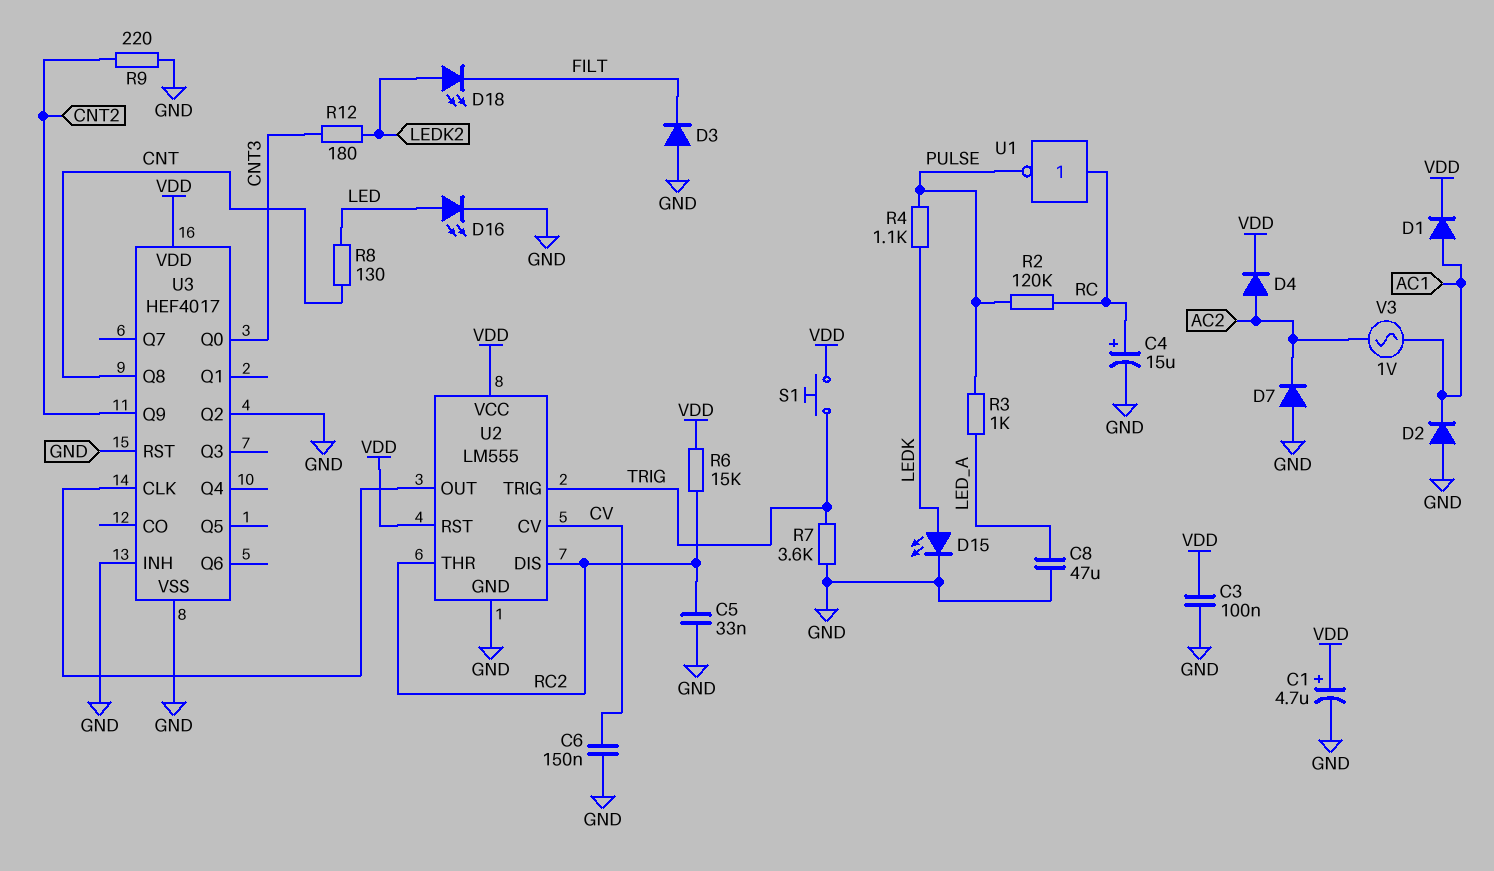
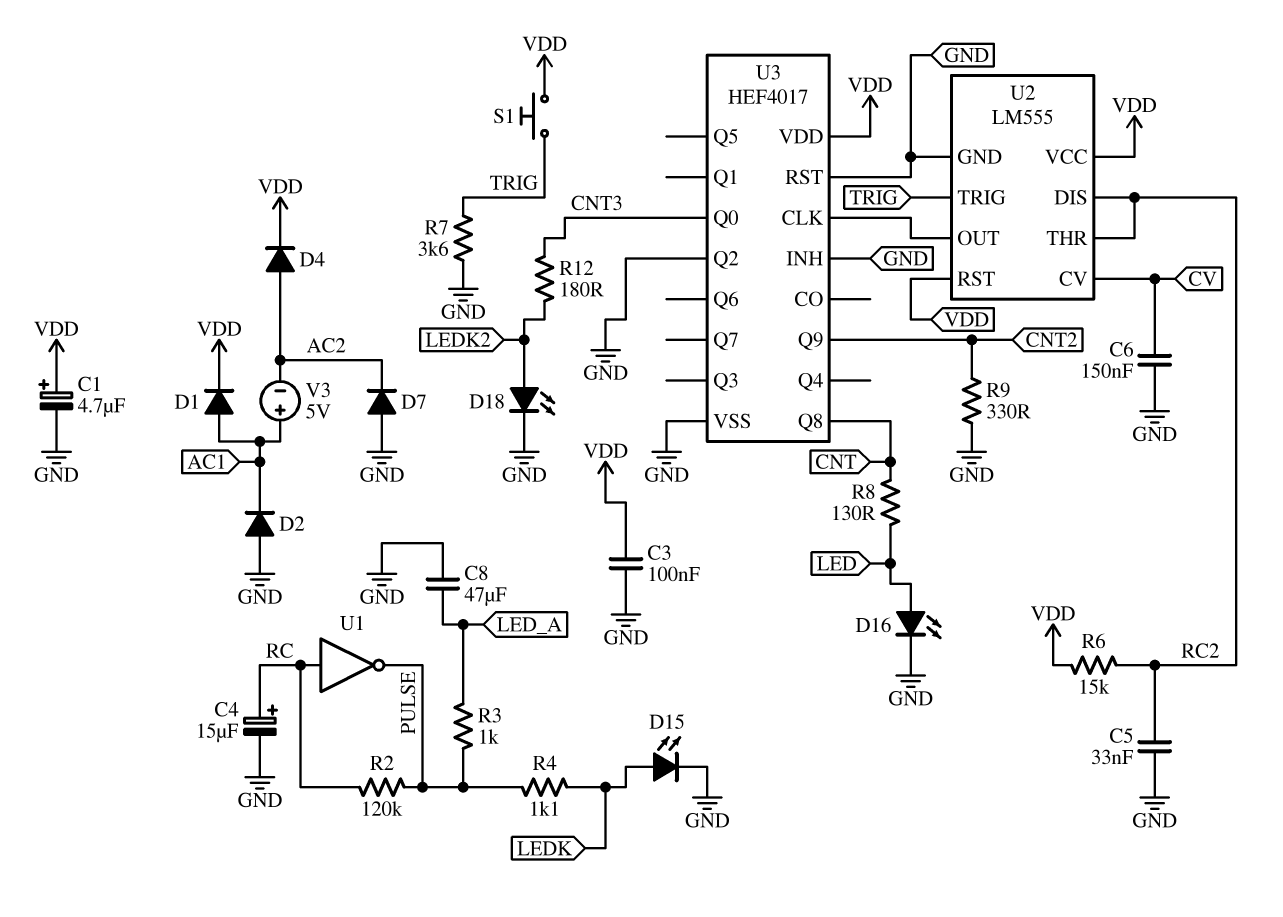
D3: diode (A GND, K FILT) -> none
D18: LED (A LEDK2, K FILT) -> LED (A LEDK2, K GND)
R9: 220 (CNT2, GND) -> 330 (CNT2, GND)
V3: AC 1V (AC1, AC2) -> 5V (plus AC1, minus AC2)

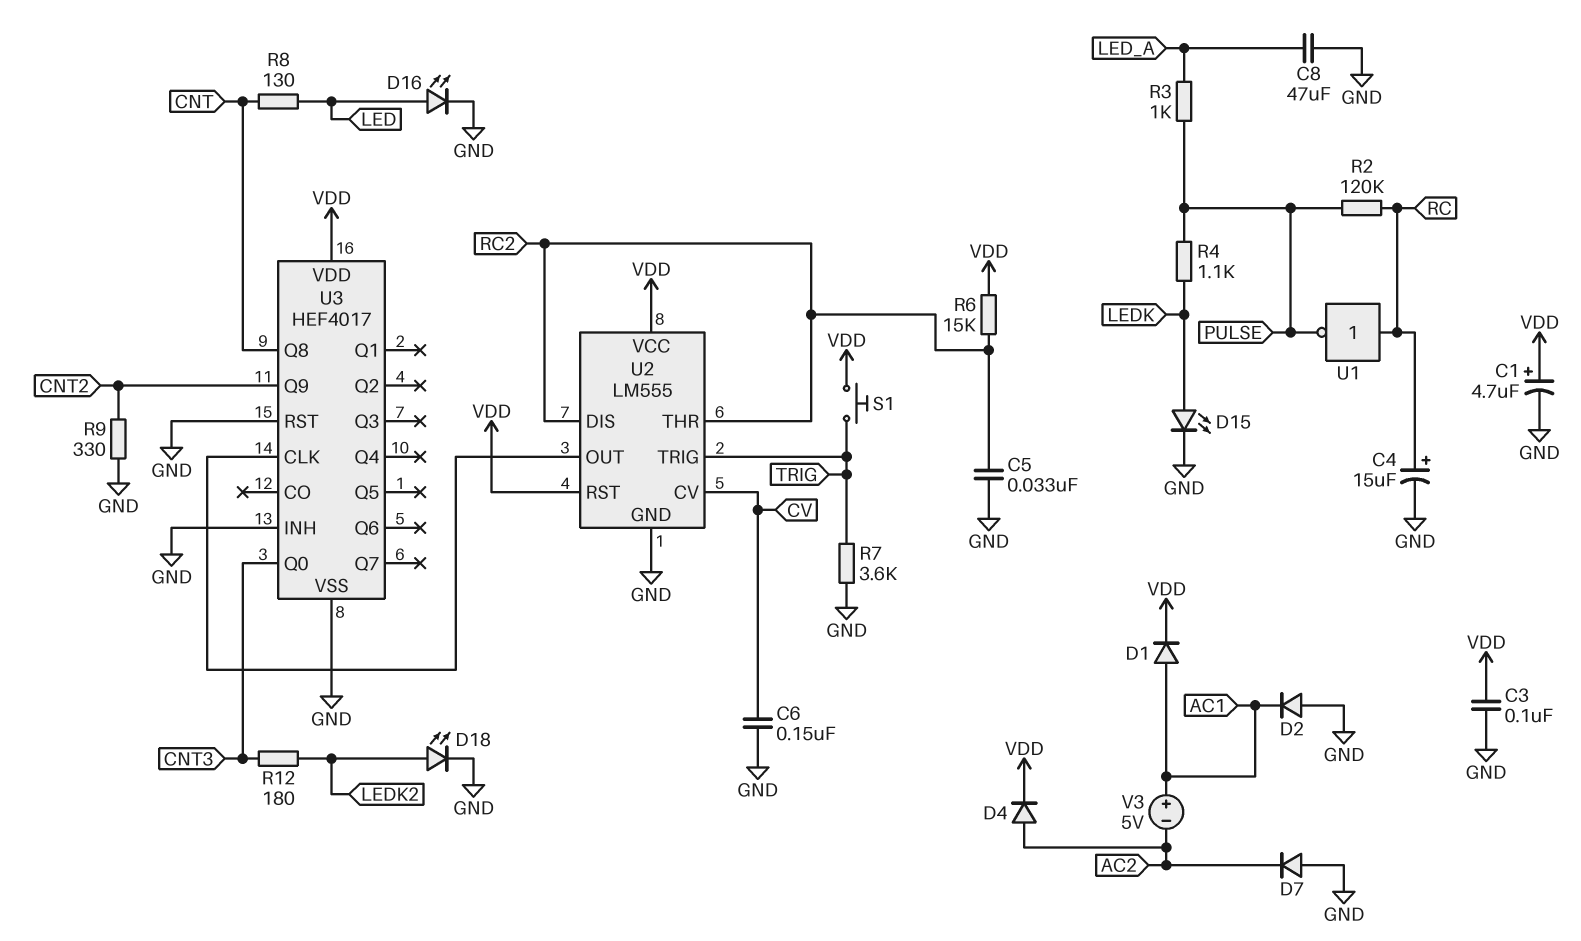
U3 pin Q2: GND -> none

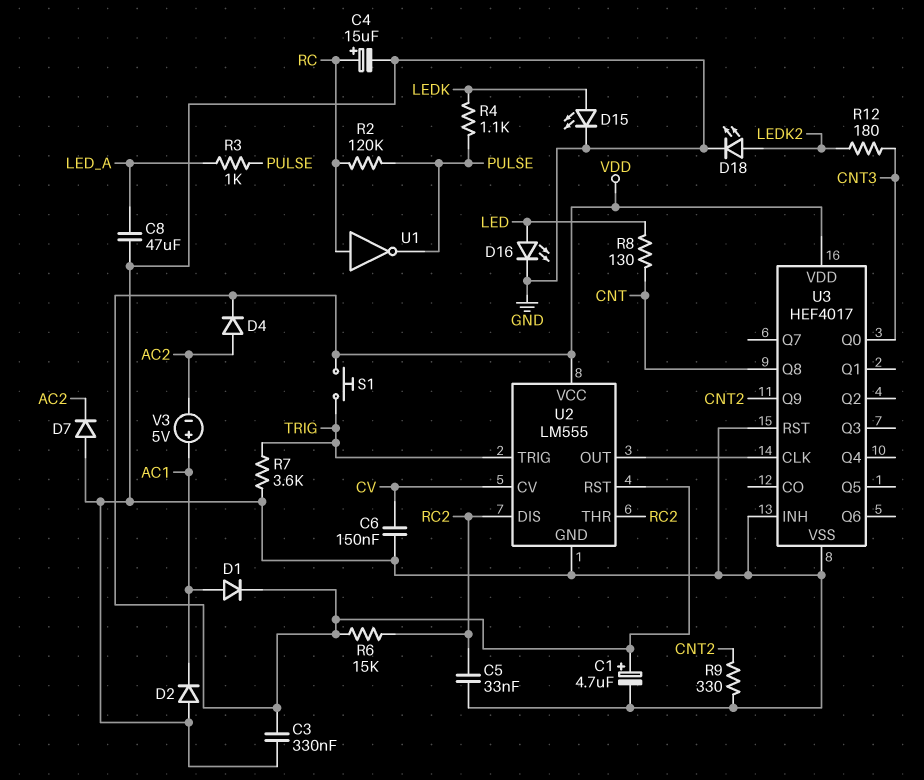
C3: 100nF (GND, VDD) -> 330nF (GND, VDD)

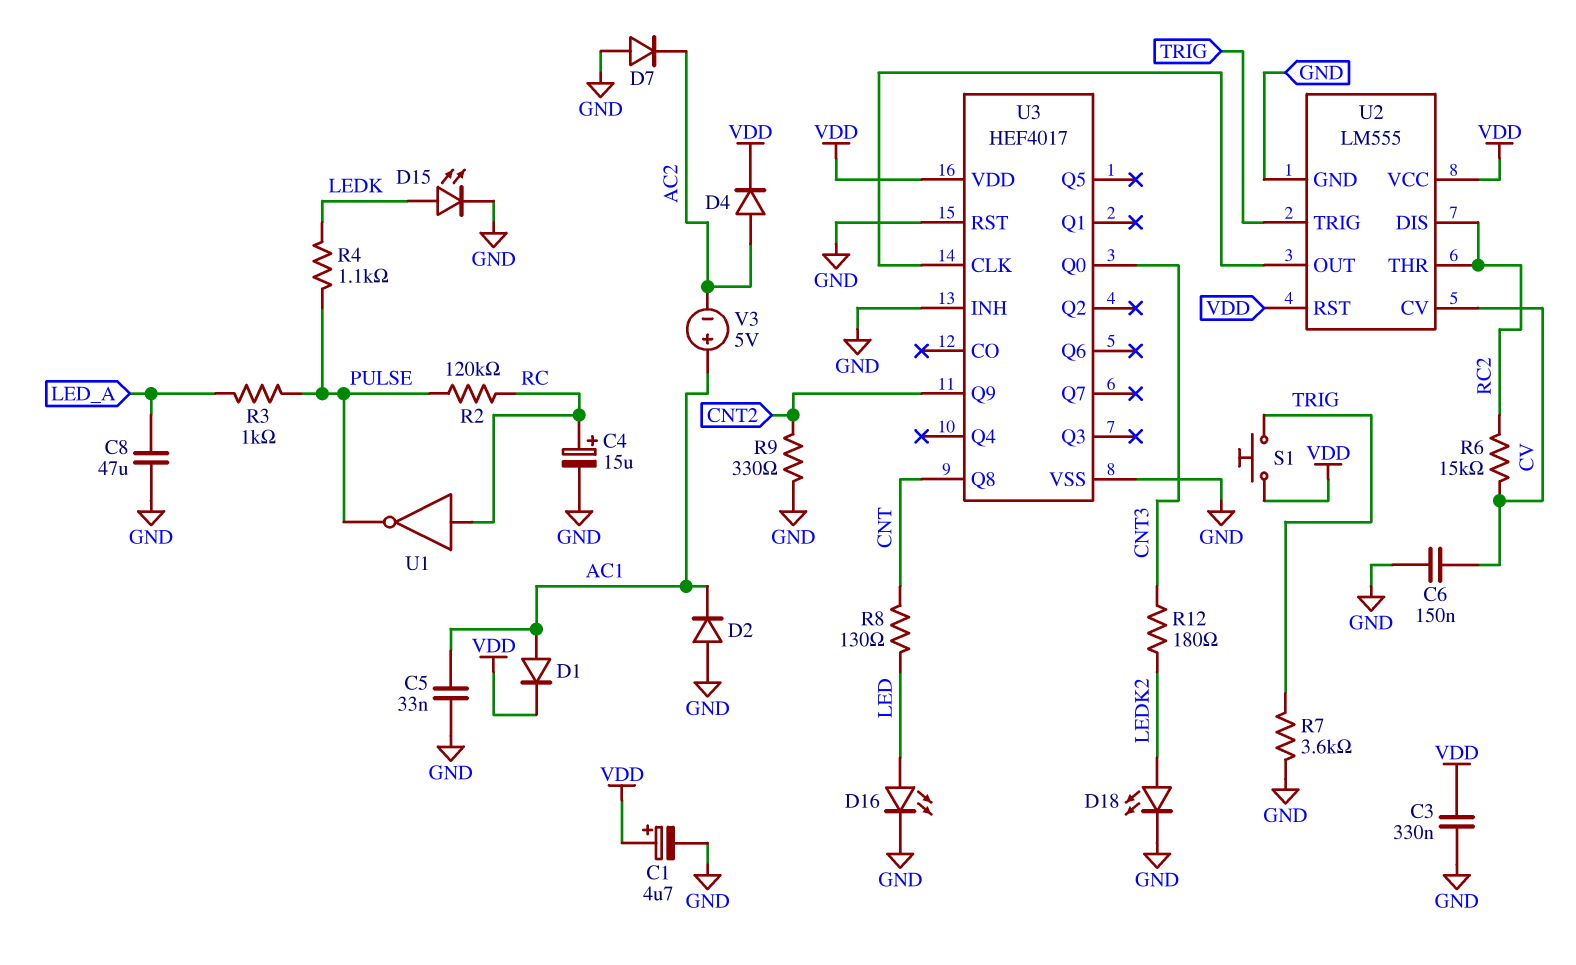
C5: 33nF (GND, RC2) -> 33nF (AC1, GND)
R6: 15k (RC2, VDD) -> 15k (CV, RC2)

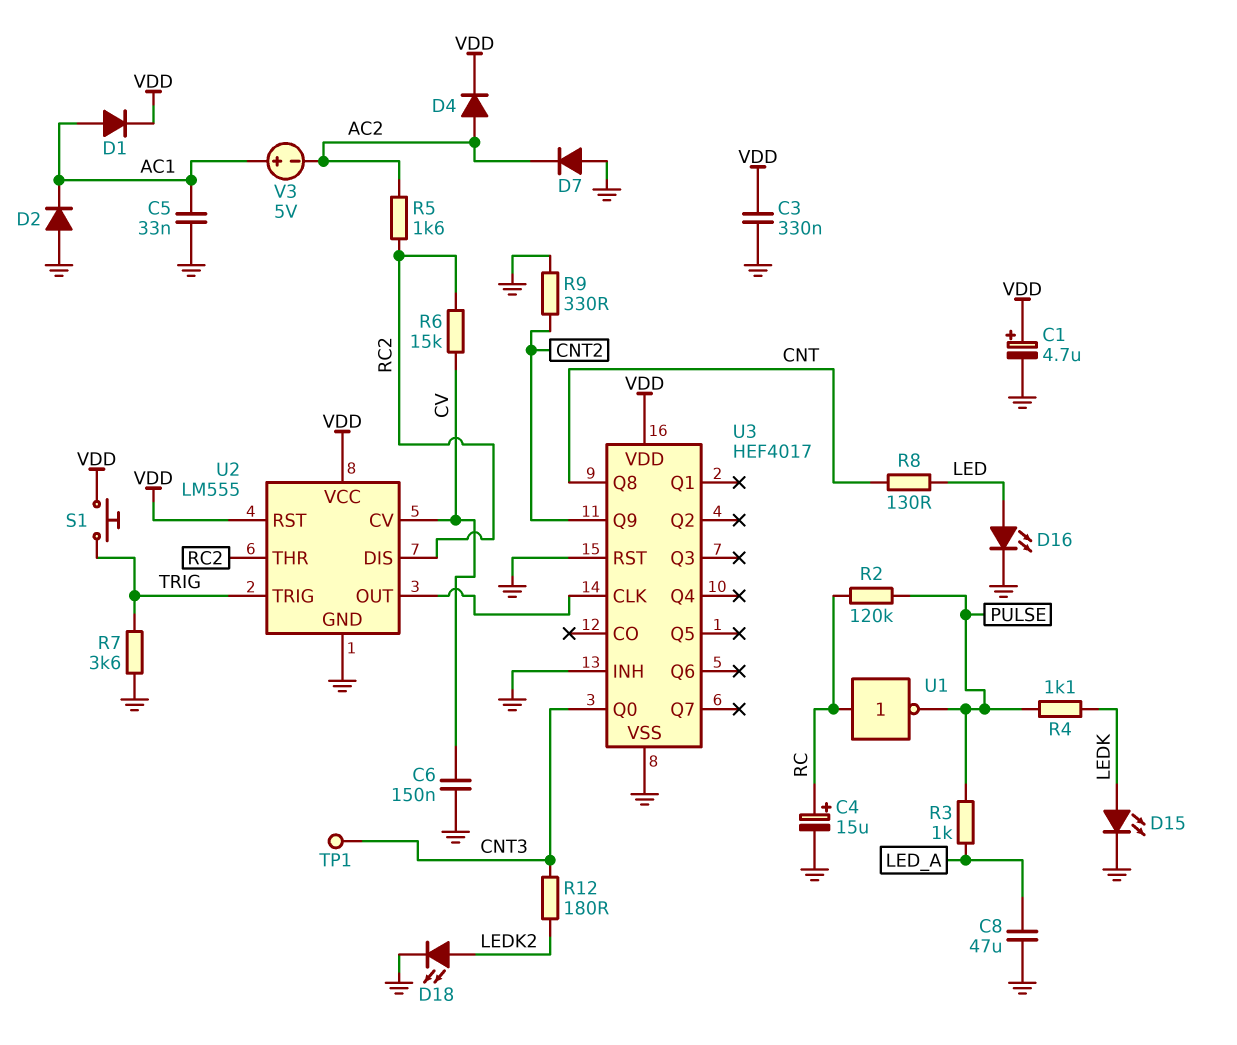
R5: none -> 1.6k (AC2, RC2)
TP1: none -> test point (CNT3)

